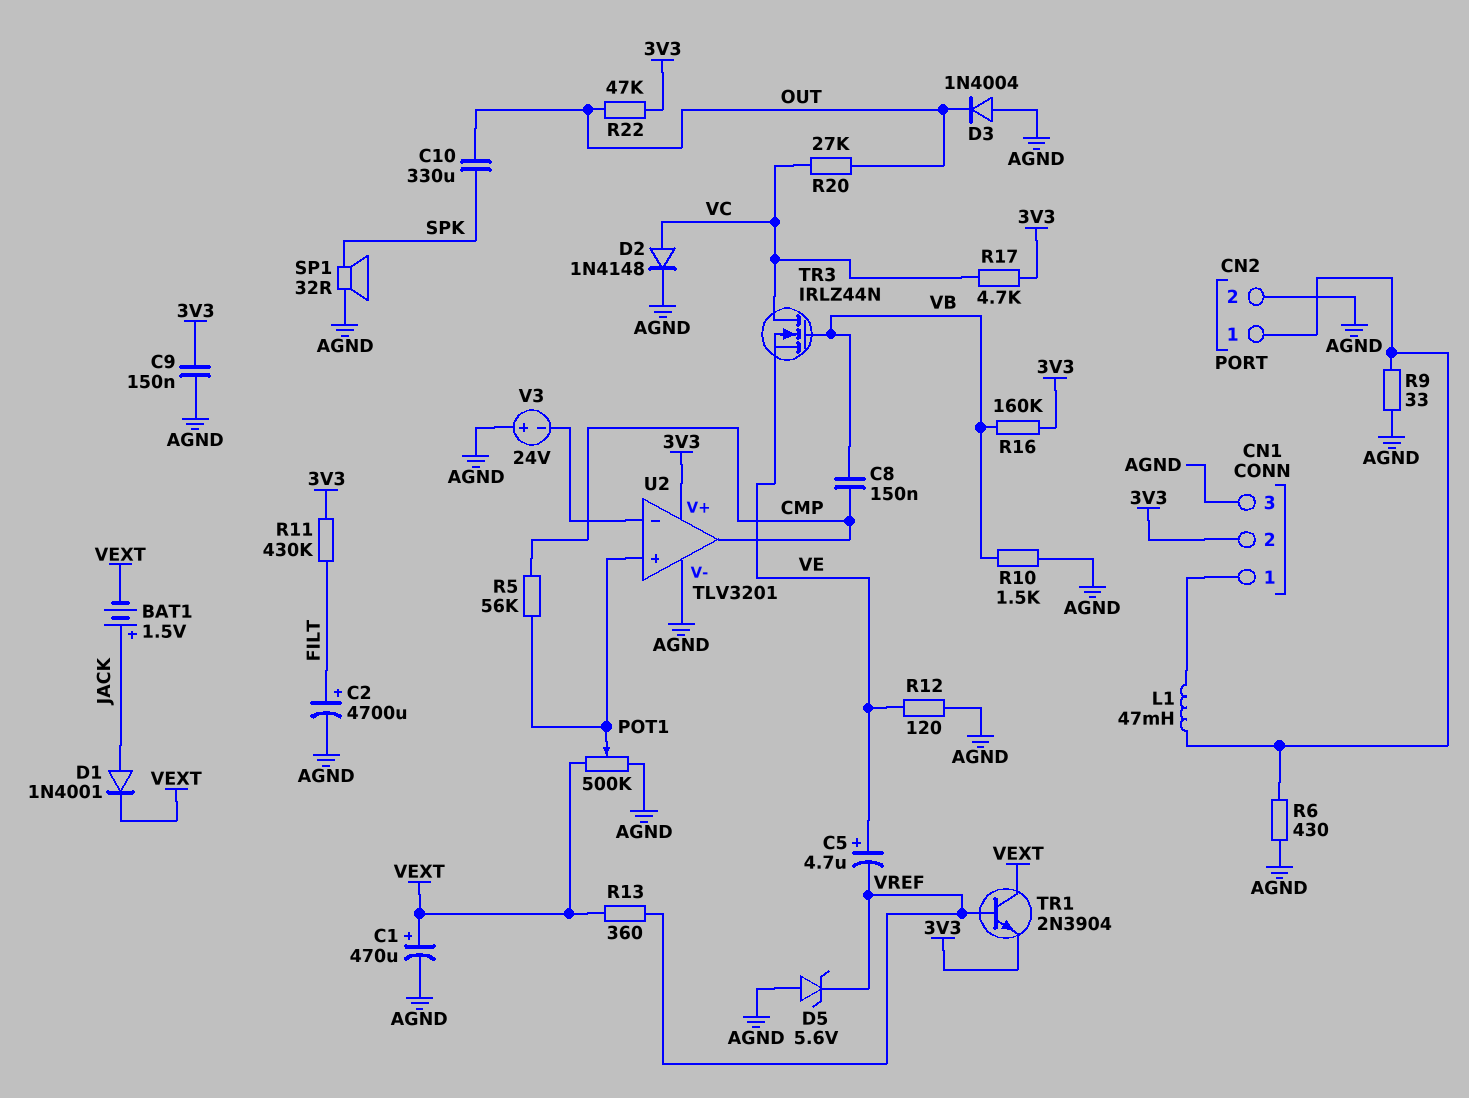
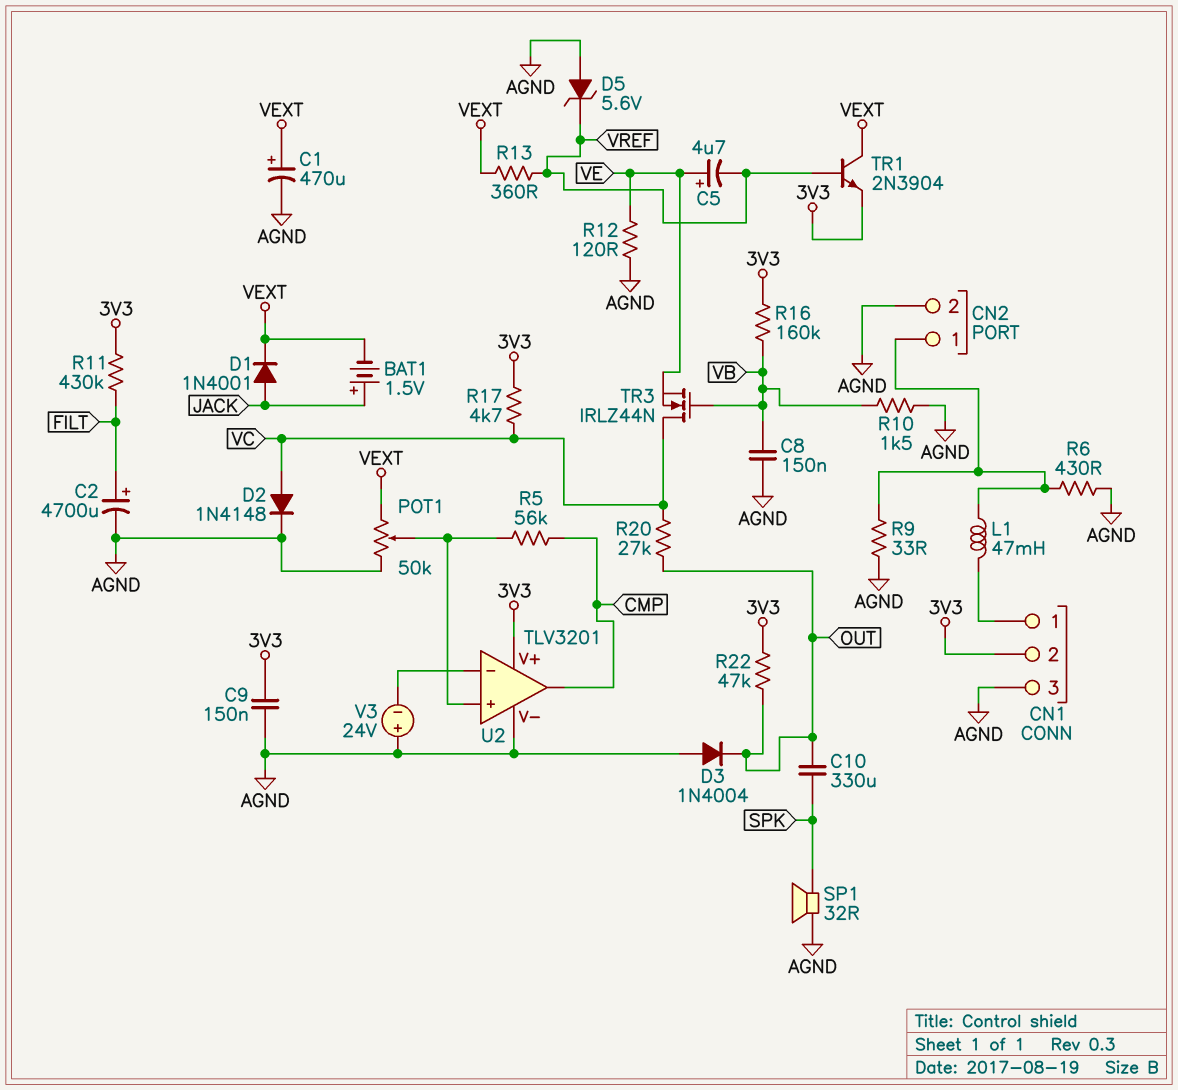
C8: 150nF (CMP, VB) -> 150nF (AGND, VB)
POT1: 500k (AGND, VEXT, wiper U2/in+) -> 50k (AGND, VEXT, wiper U2/in+)

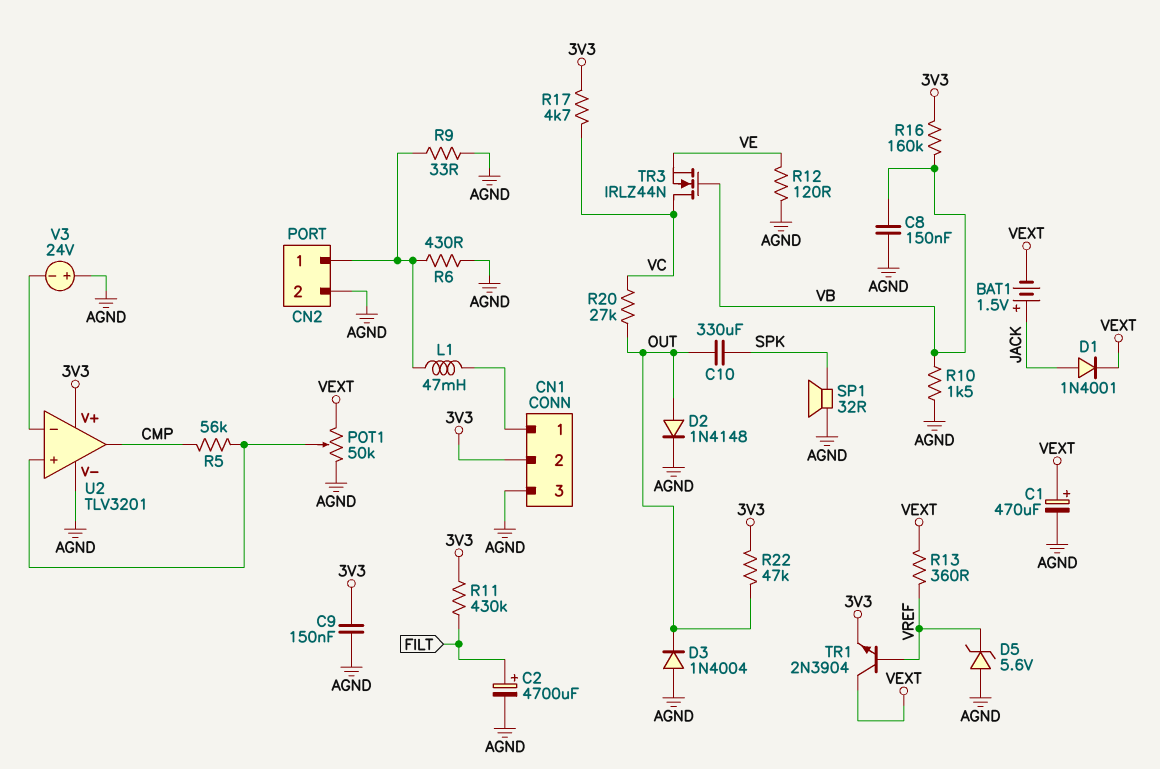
C5: 4.7uF (plus VE, minus VREF) -> none
D2: diode 1N4148 (A VC, K AGND) -> diode 1N4148 (A OUT, K AGND)

